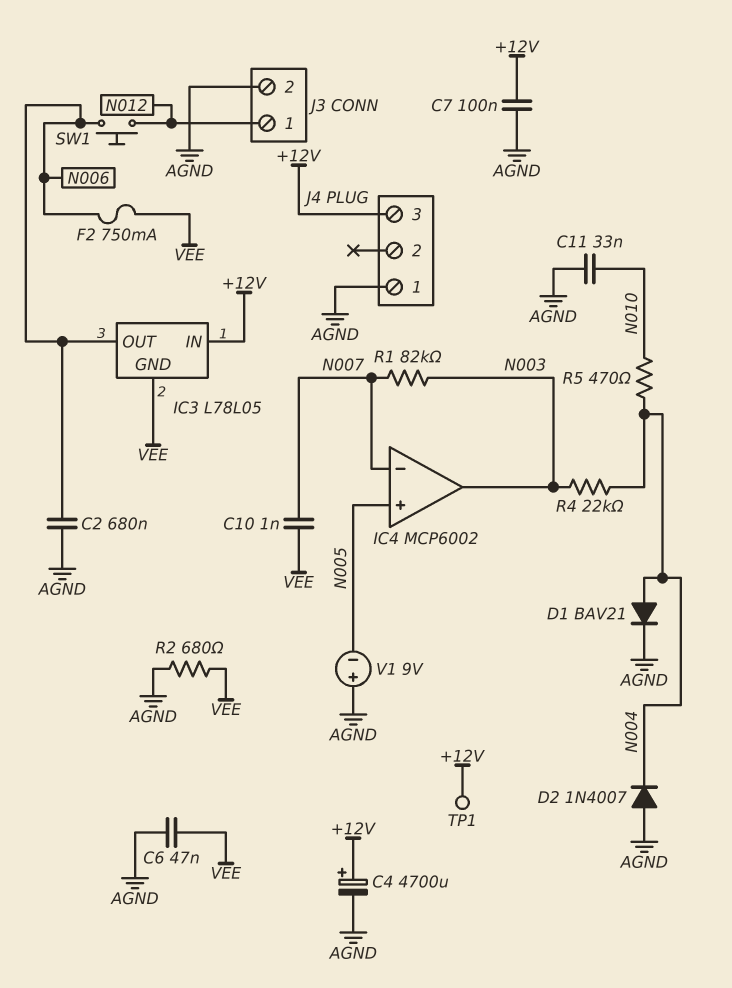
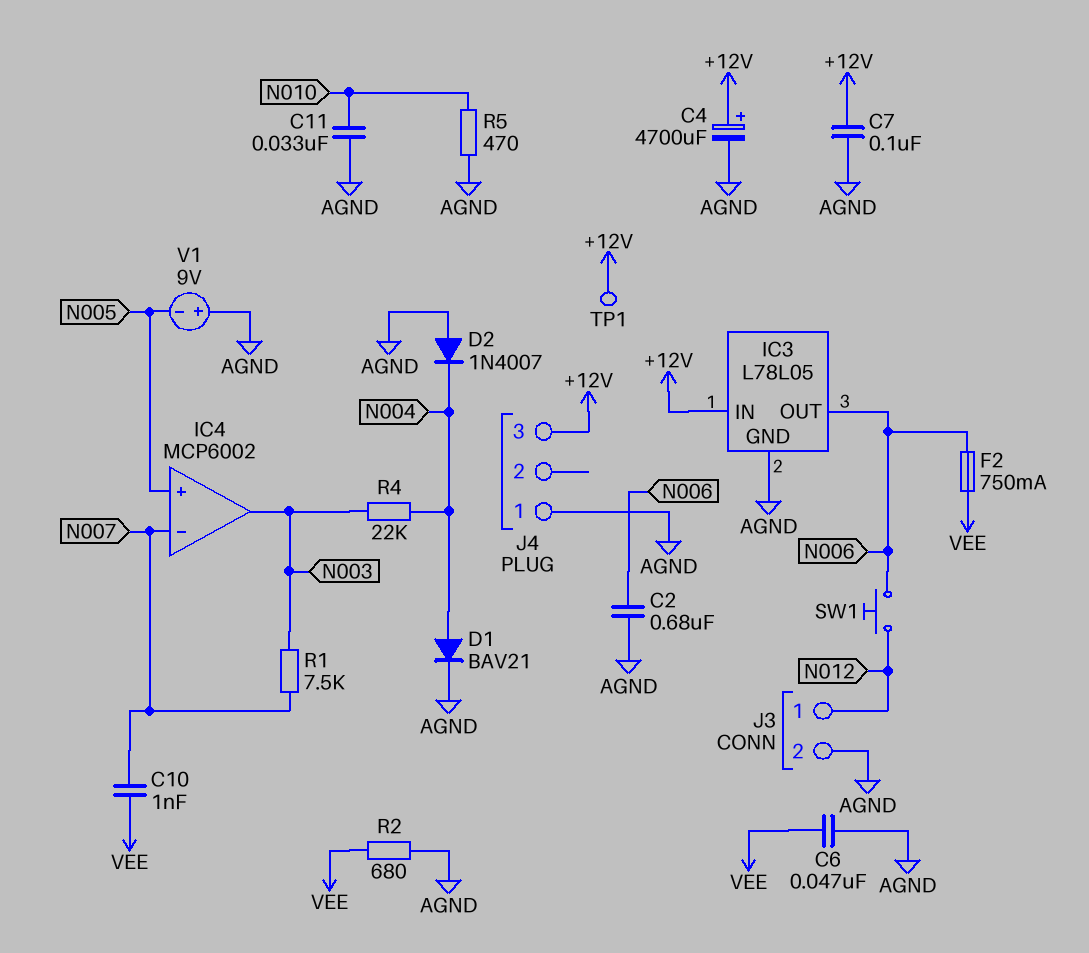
IC3 pin GND: VEE -> AGND
R1: 82k (N003, N007) -> 7.5k (N003, N007)
R5: 470 (N004, N010) -> 470 (AGND, N010)

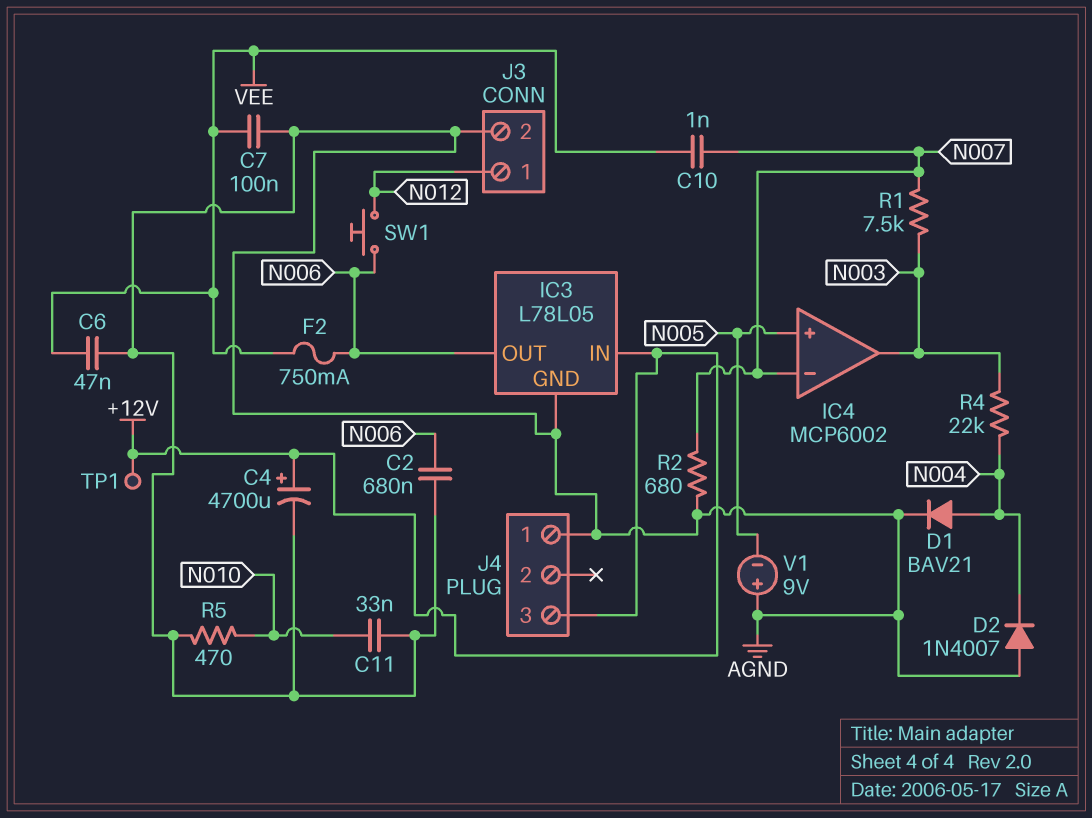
C7: 100nF (+12V, AGND) -> 100nF (AGND, VEE)
R2: 680 (AGND, VEE) -> 680 (AGND, N007)

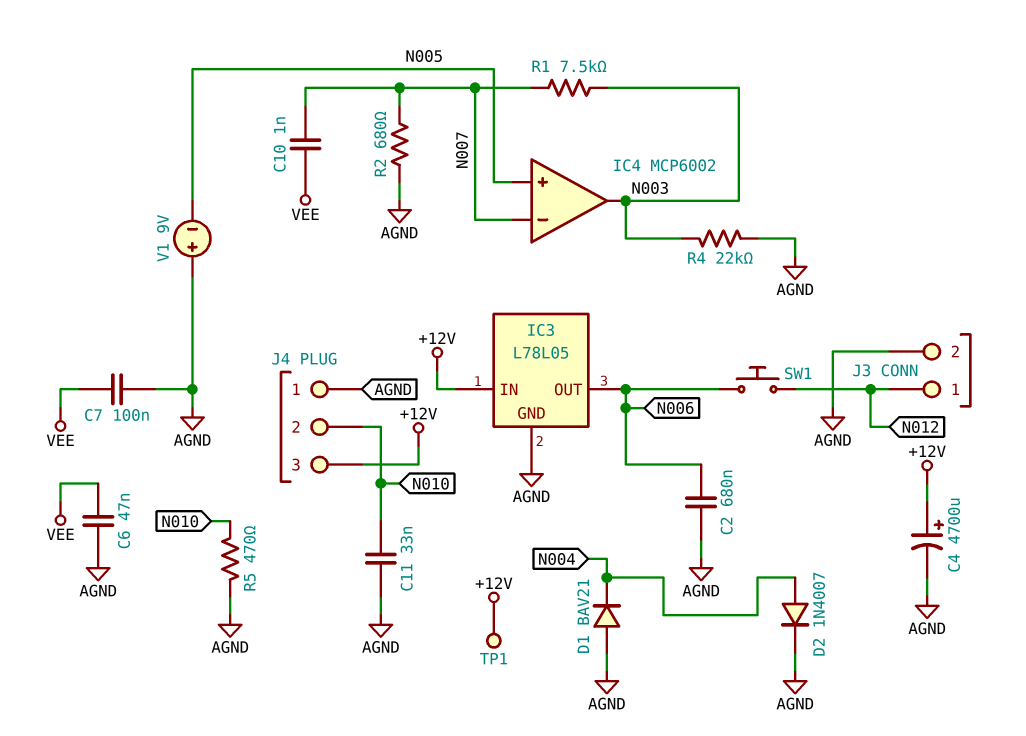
D1: diode BAV21 (A N004, K AGND) -> diode BAV21 (A AGND, K N004)
D2: diode 1N4007 (A AGND, K N004) -> diode 1N4007 (A N004, K AGND)
F2: 750mA (N006, VEE) -> none
J4 pin 2: none -> N010
R4: 22k (N003, N004) -> 22k (AGND, N003)

